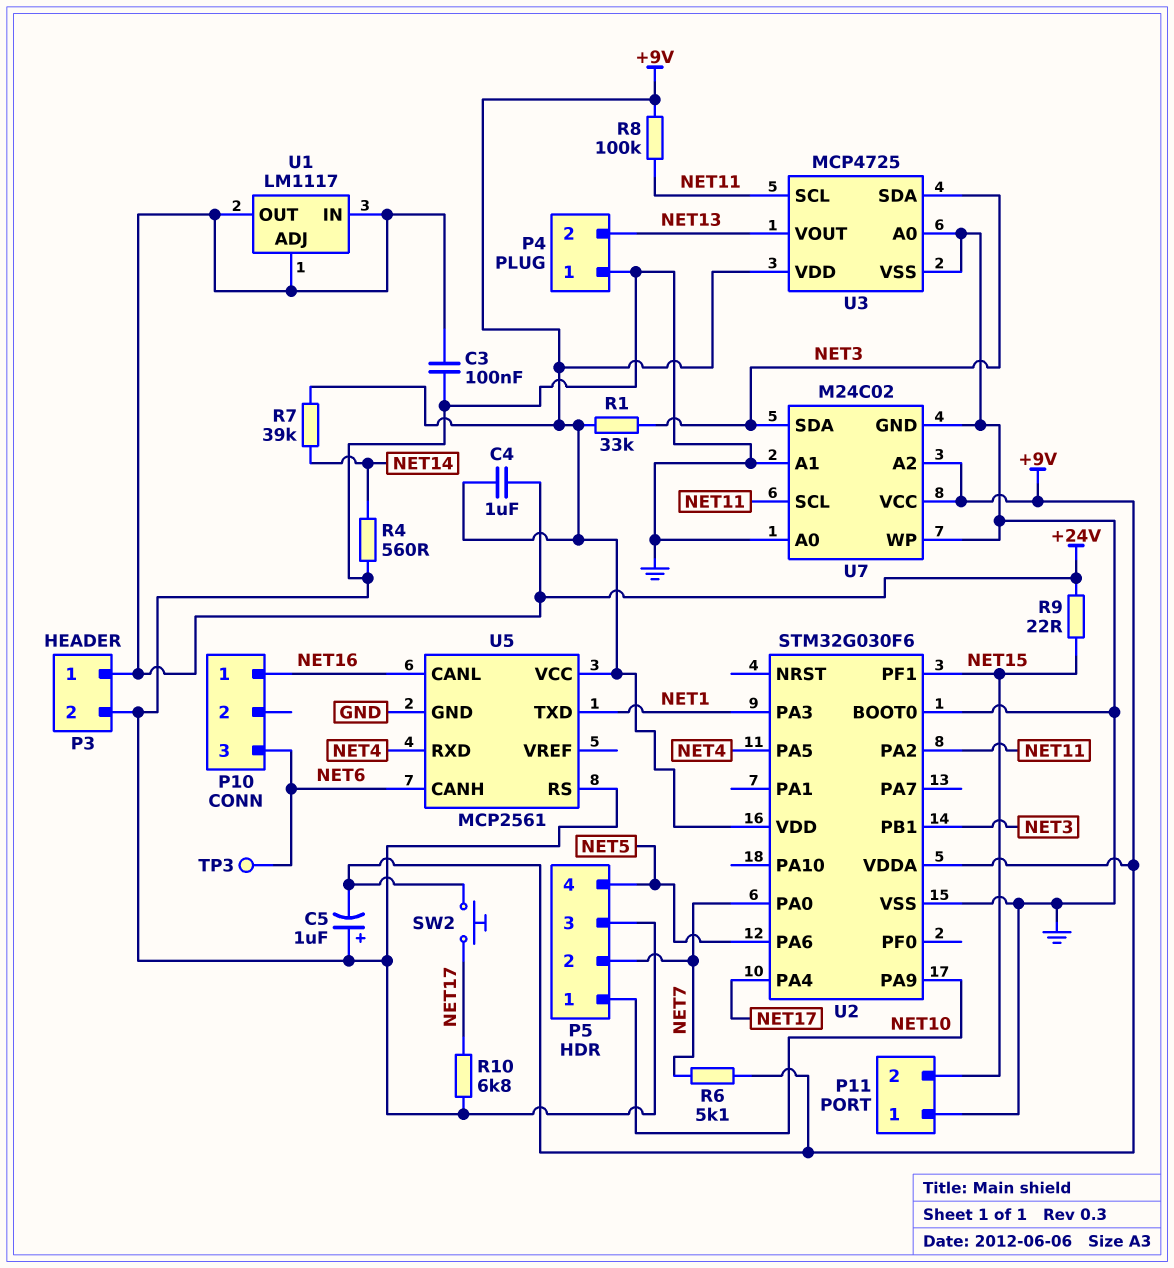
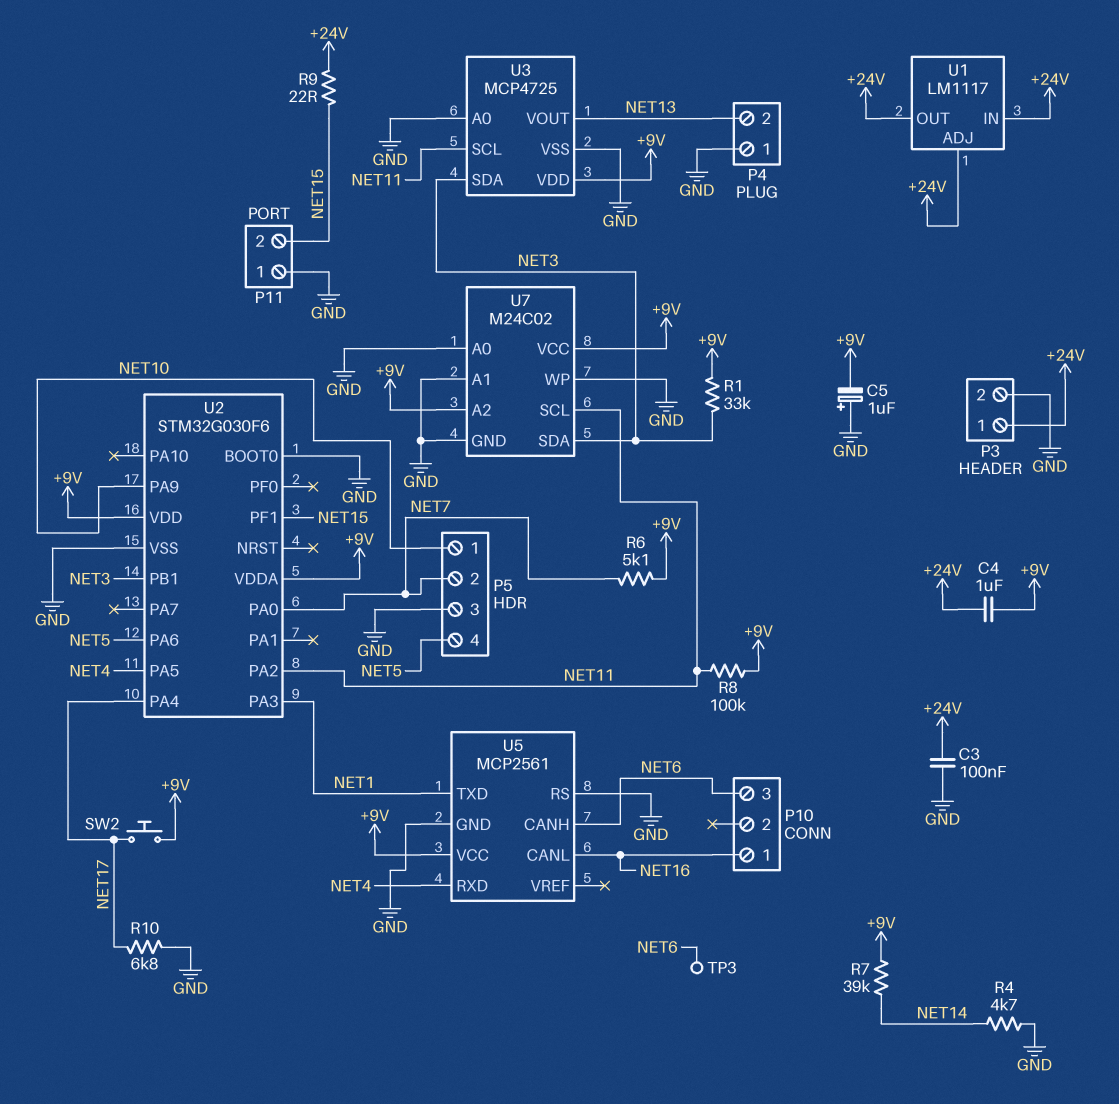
R4: 560 (GND, NET14) -> 4.7k (GND, NET14)

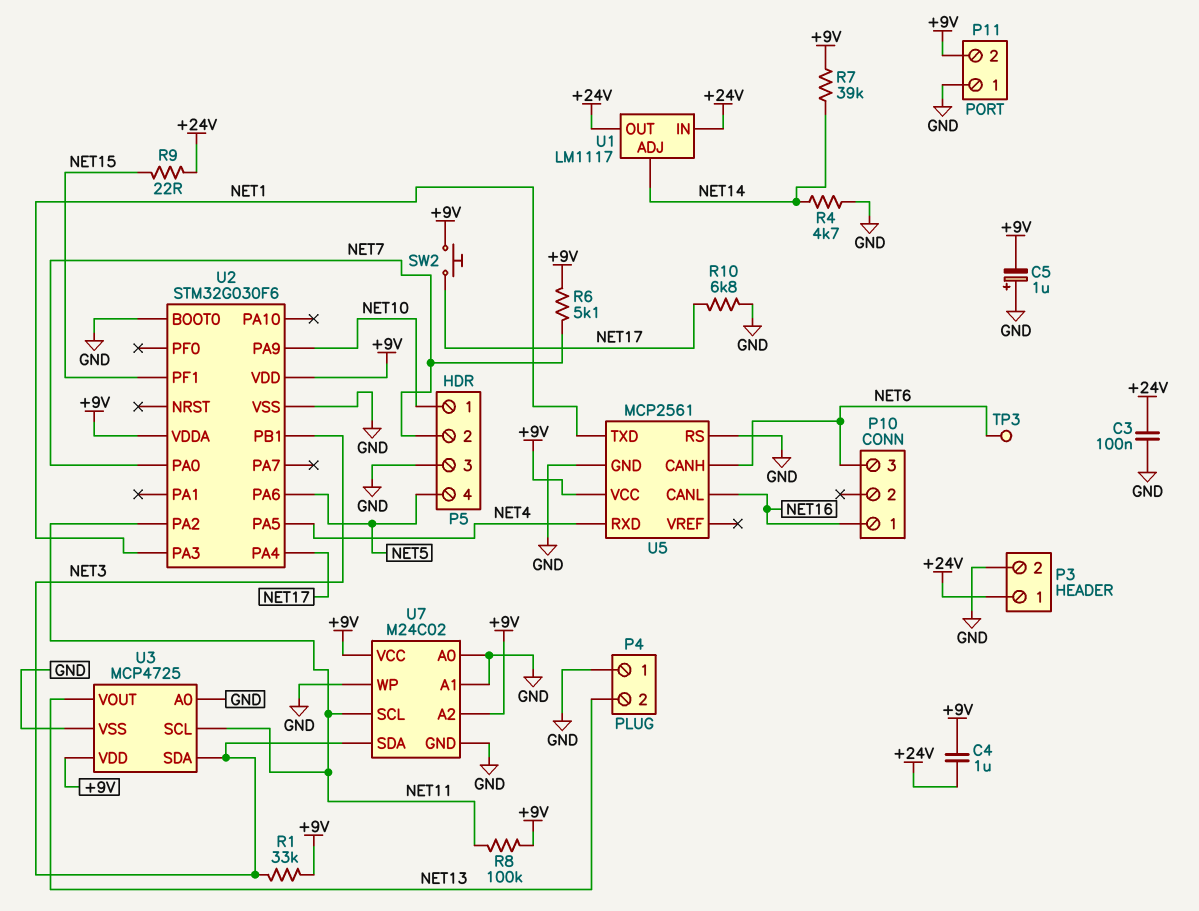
P11 pin 2: NET15 -> +9V
U1 pin ADJ: +24V -> NET14

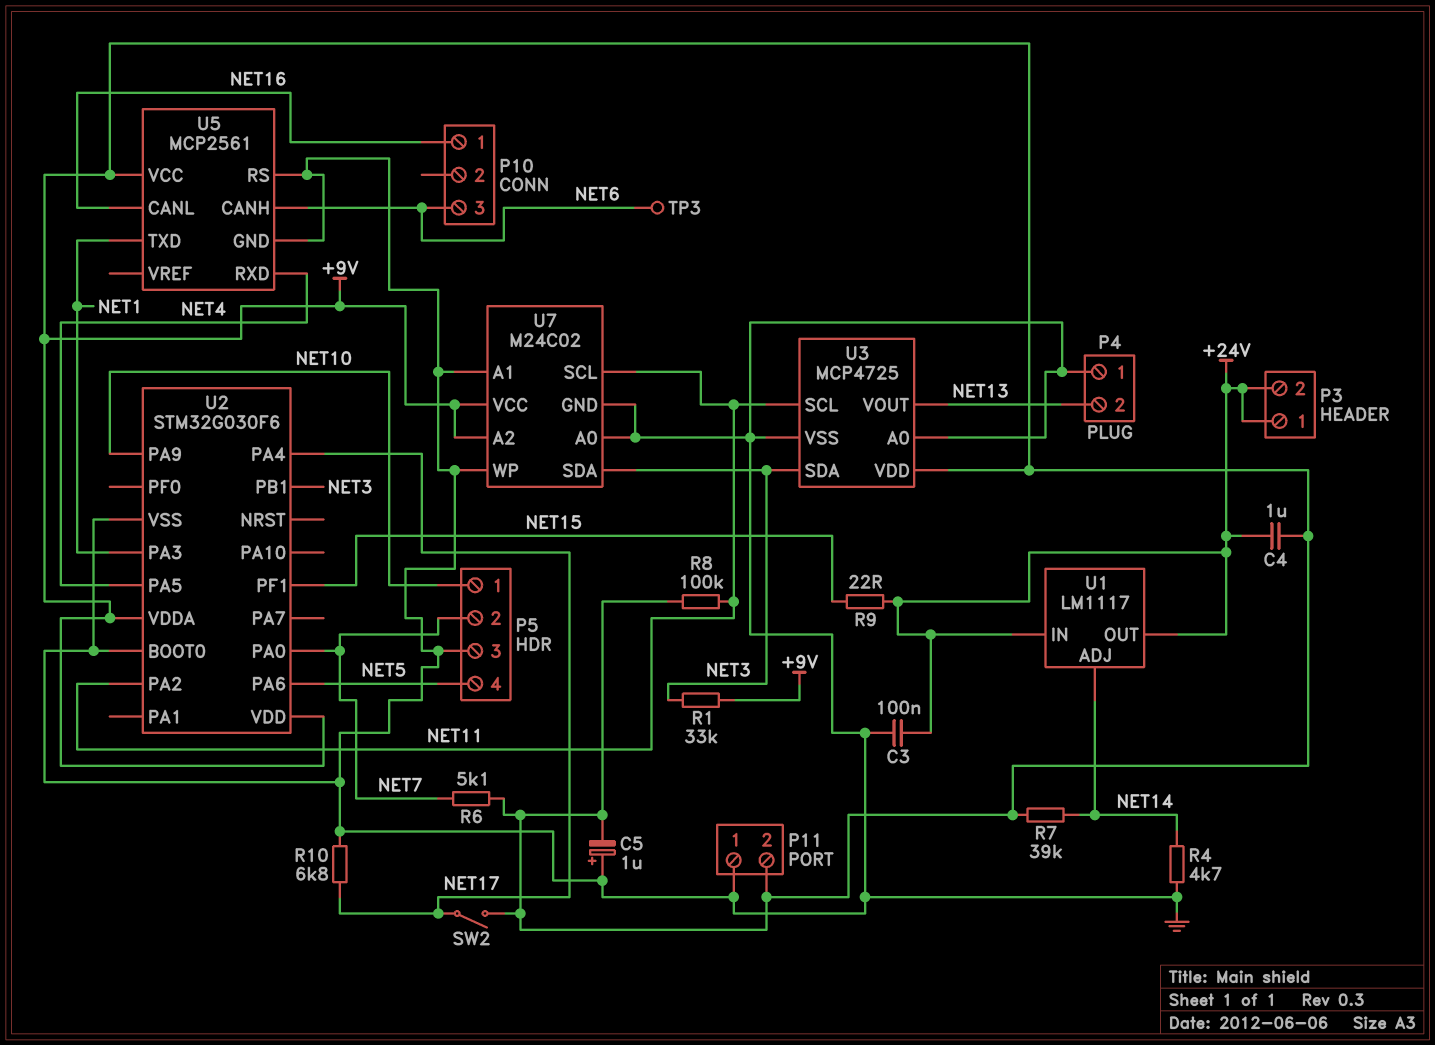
P3 pin 2: GND -> +24V
SW2: button (+9V, NET17) -> switch (+9V, NET17)

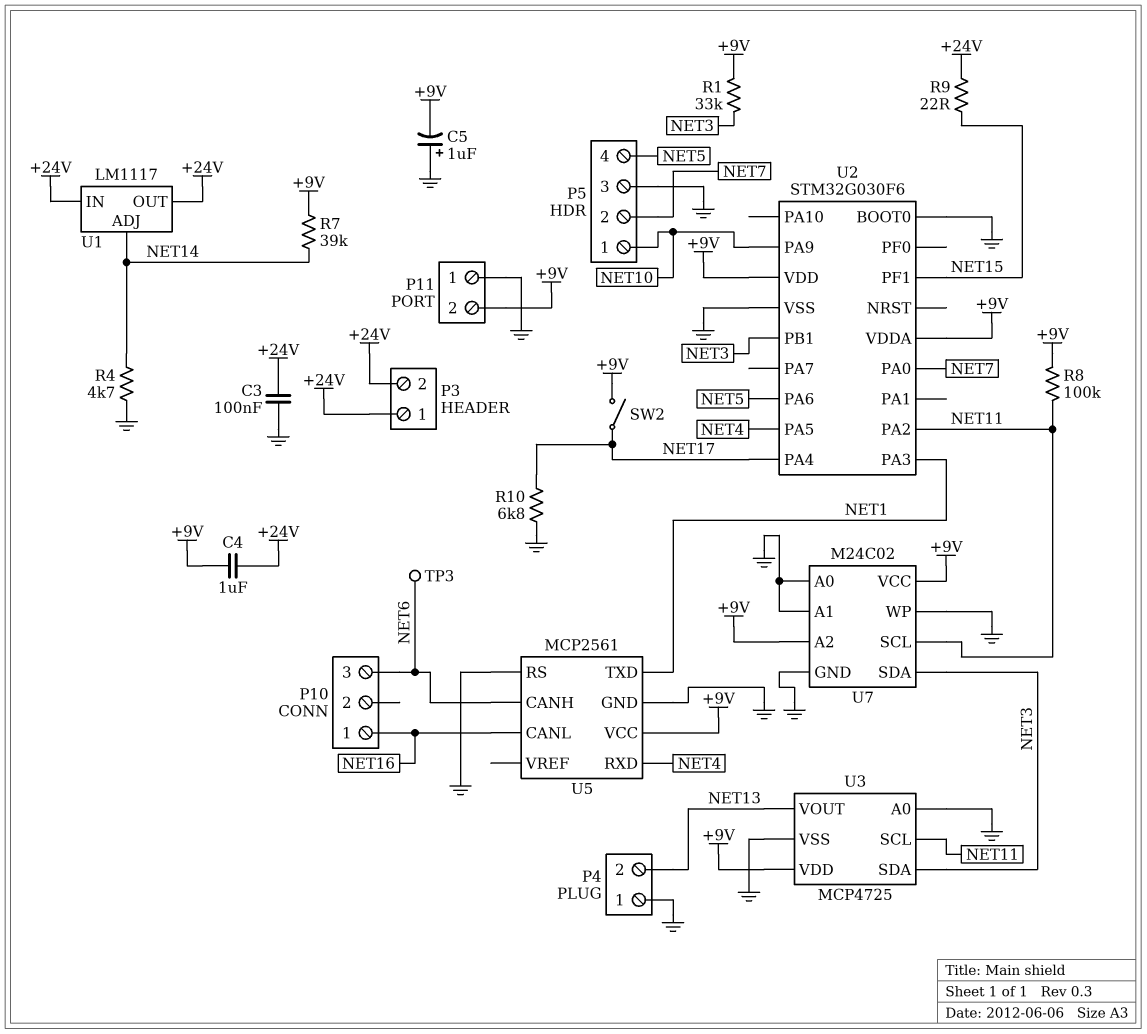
R6: 5.1k (+9V, NET7) -> none

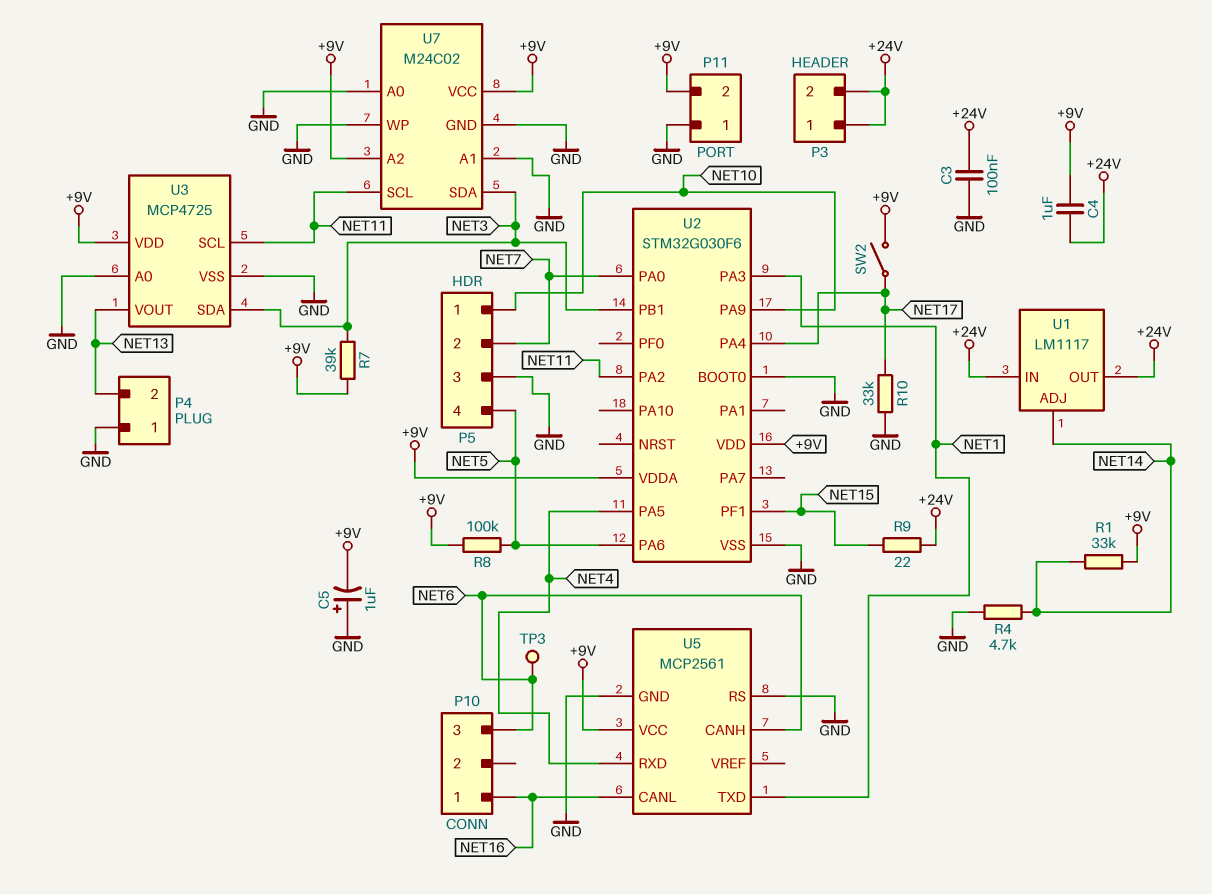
R1: 33k (+9V, NET3) -> 33k (+9V, NET14)
R7: 39k (+9V, NET14) -> 39k (+9V, NET3)
R8: 100k (+9V, NET11) -> 100k (+9V, NET5)
R10: 6.8k (GND, NET17) -> 33k (GND, NET17)

